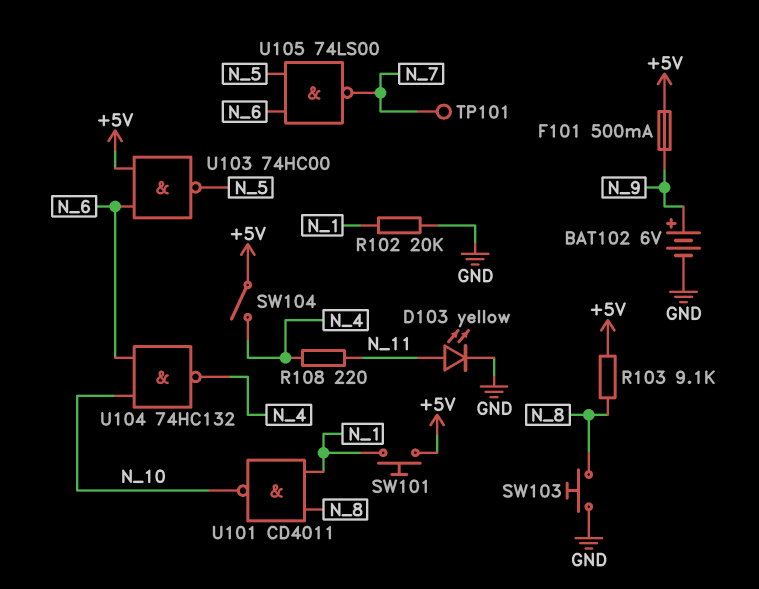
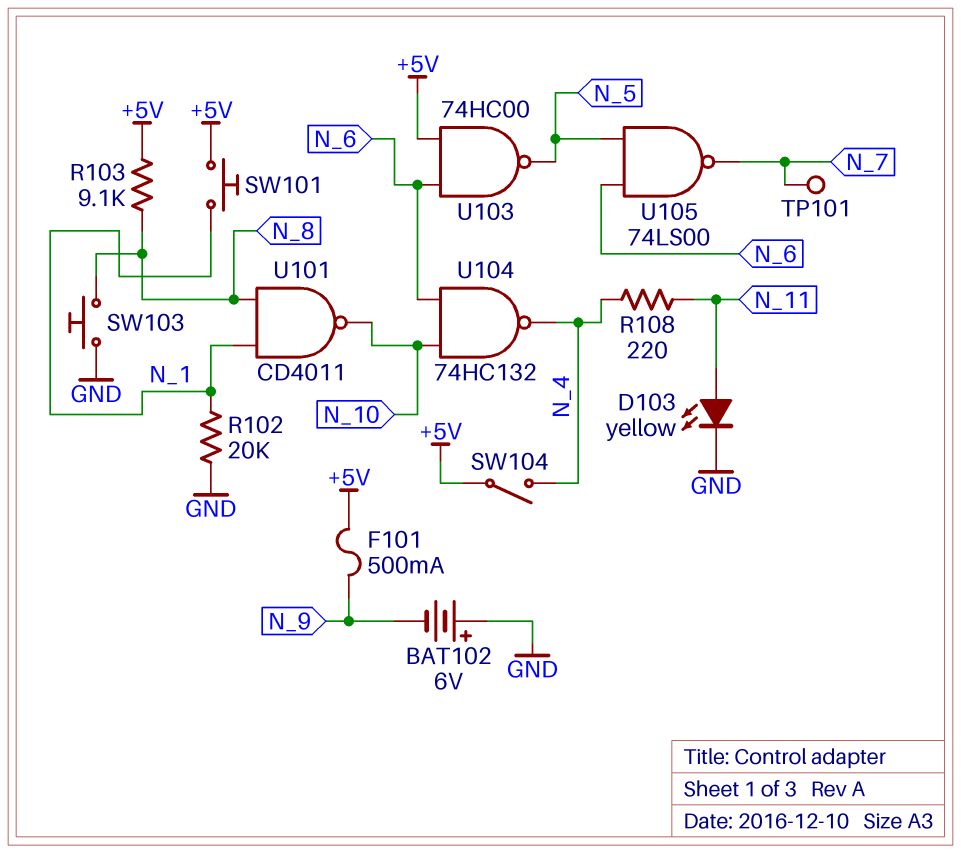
BAT102: 6V (plus N_9, minus GND) -> 6V (plus GND, minus N_9)

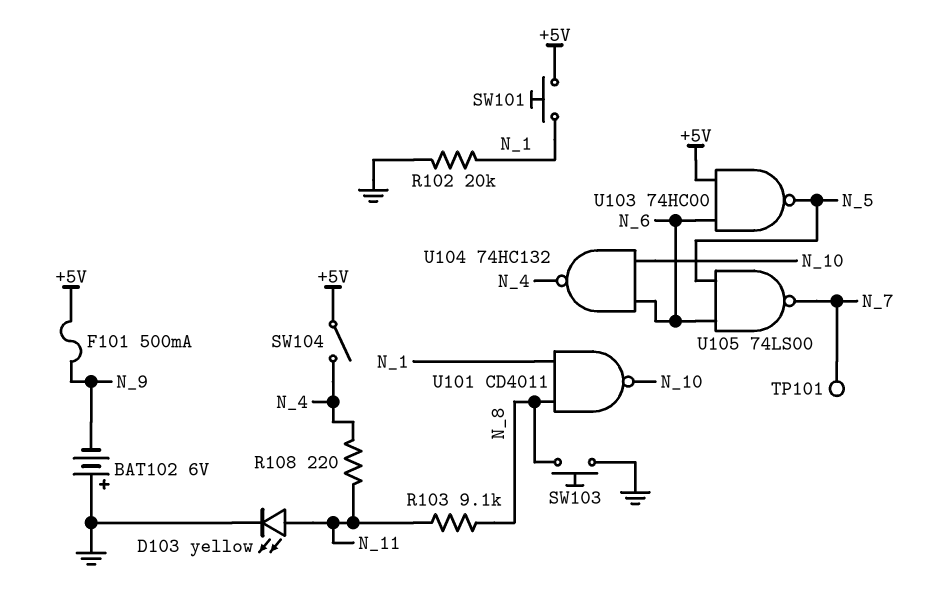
R103: 9.1k (+5V, N_8) -> 9.1k (N_8, N_11)

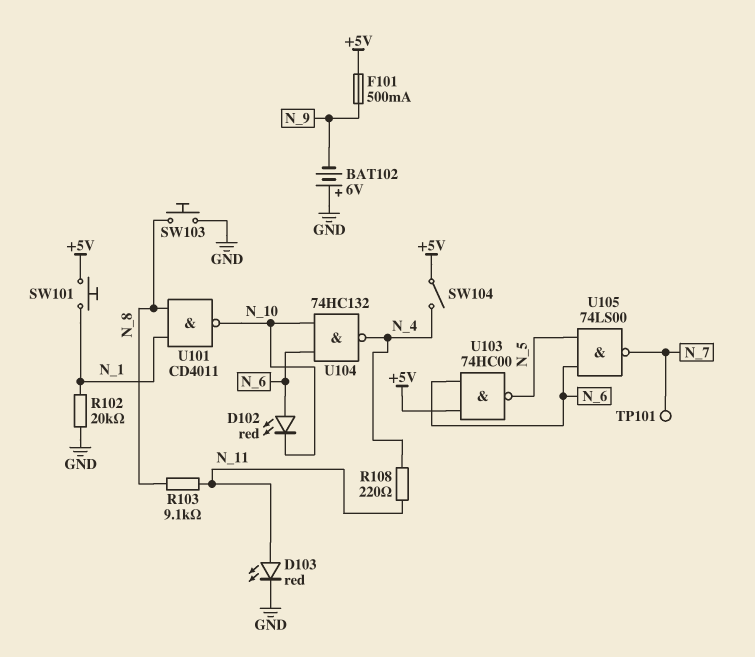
D102: none -> LED red (A N_6, K N_10)
D103: LED yellow (A N_11, K GND) -> LED red (A N_11, K GND)

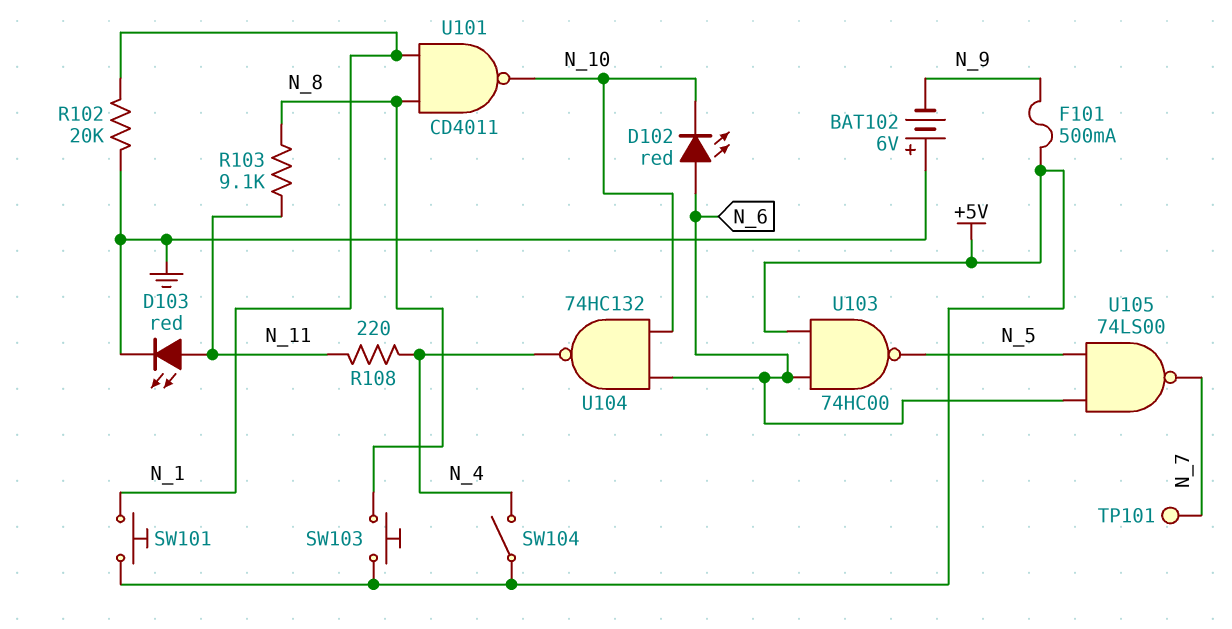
SW103: button (GND, N_8) -> button (+5V, N_8)

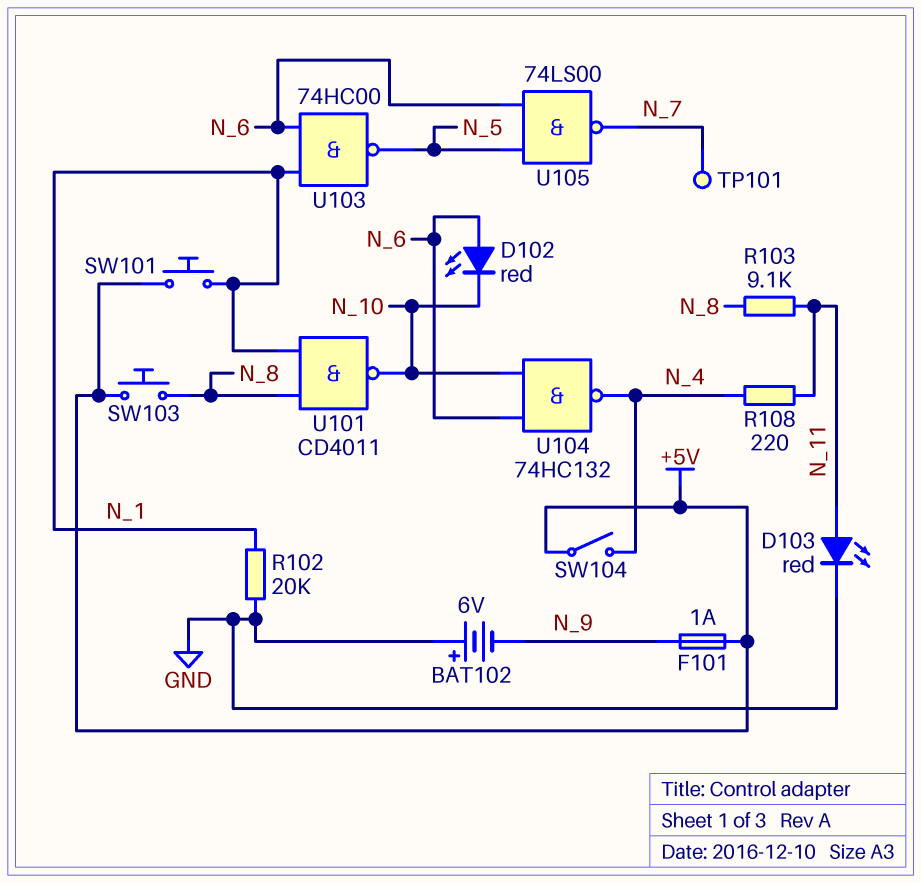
F101: 500mA (+5V, N_9) -> 1A (+5V, N_9)
U103: NAND 74HC00 (in +5V, in N_6, out N_5) -> NAND 74HC00 (in N_1, in N_6, out N_5)

